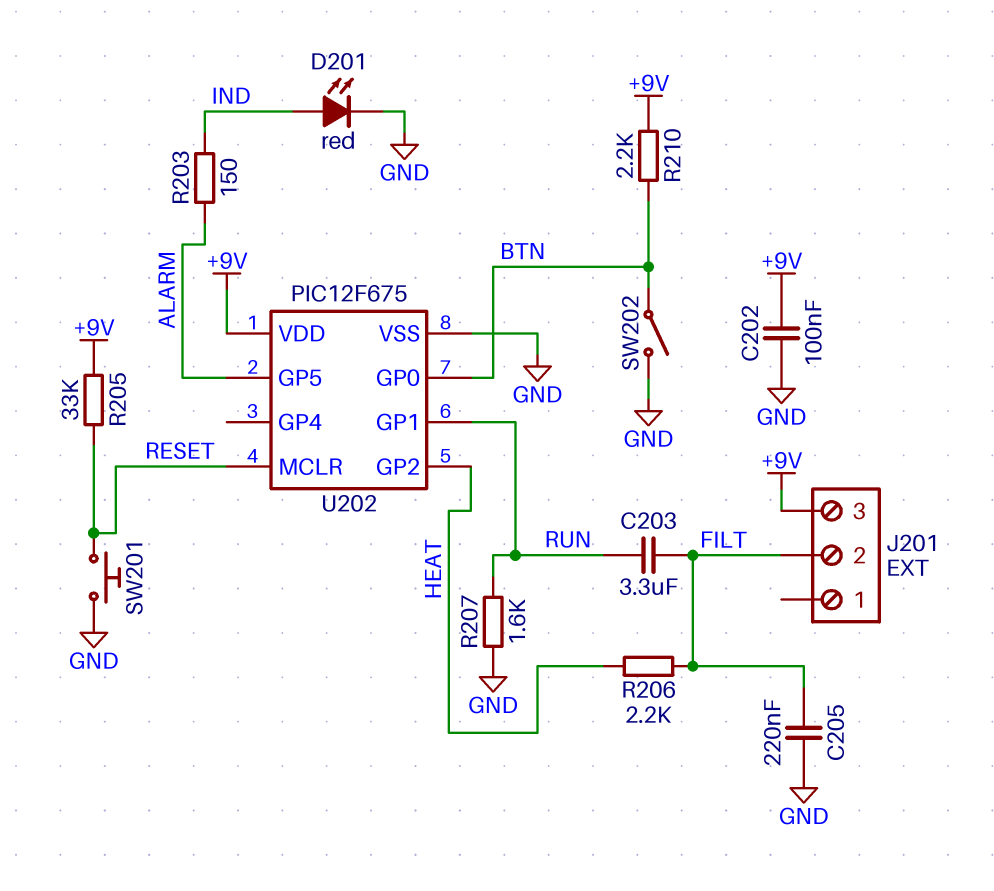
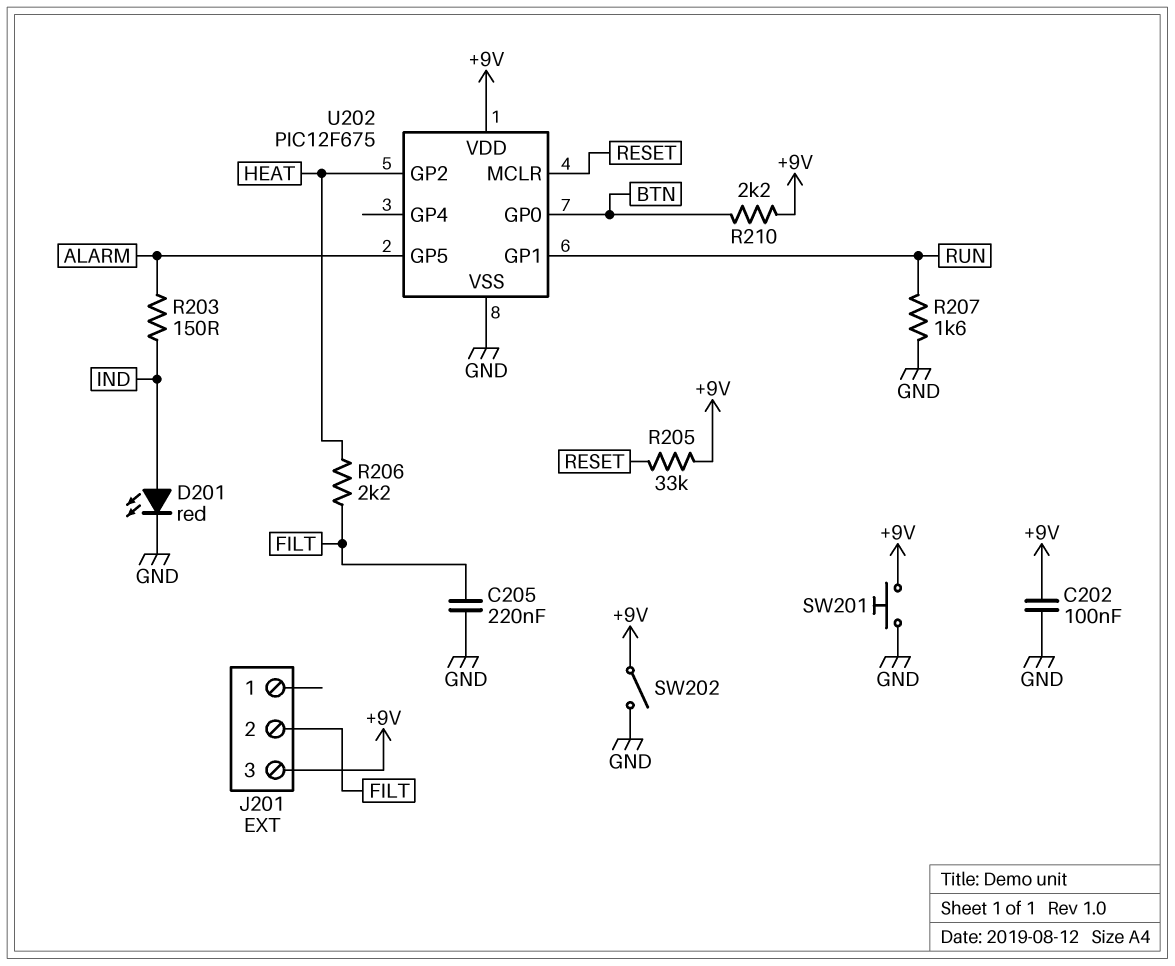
C203: 3.3uF (FILT, RUN) -> none
SW201: button (GND, RESET) -> button (+9V, GND)
SW202: switch (BTN, GND) -> switch (+9V, GND)

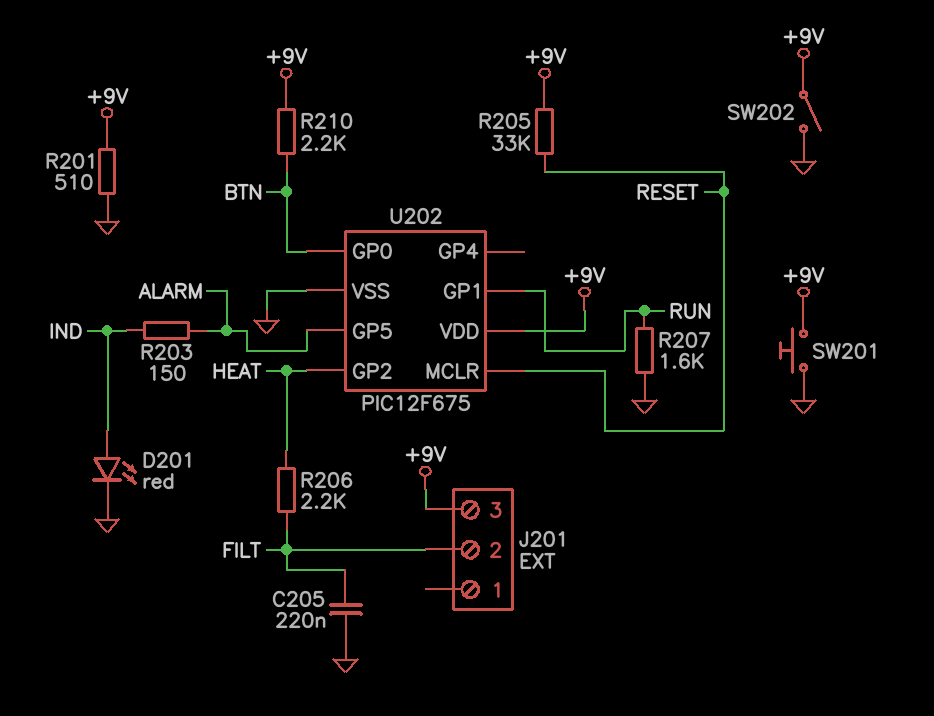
C202: 100nF (+9V, GND) -> none
R201: none -> 510 (+9V, GND)

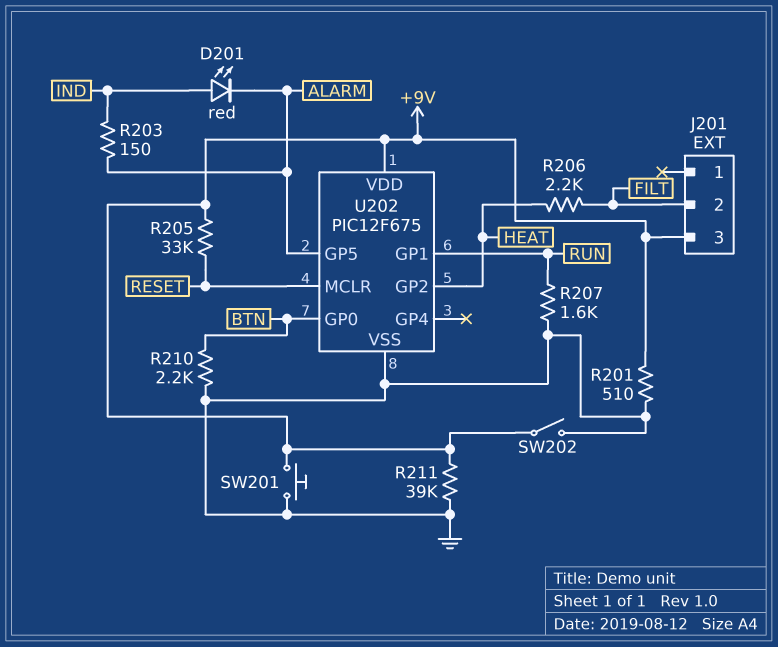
C205: 220nF (FILT, GND) -> none
D201: LED red (A IND, K GND) -> LED red (A IND, K ALARM)
R210: 2.2k (+9V, BTN) -> 2.2k (BTN, GND)
R211: none -> 39k (+9V, GND)

